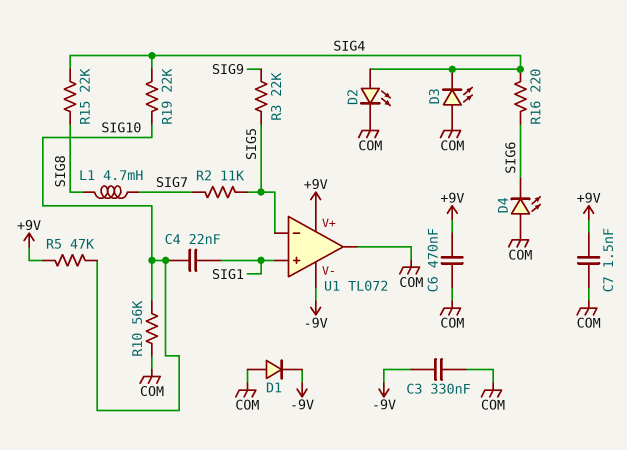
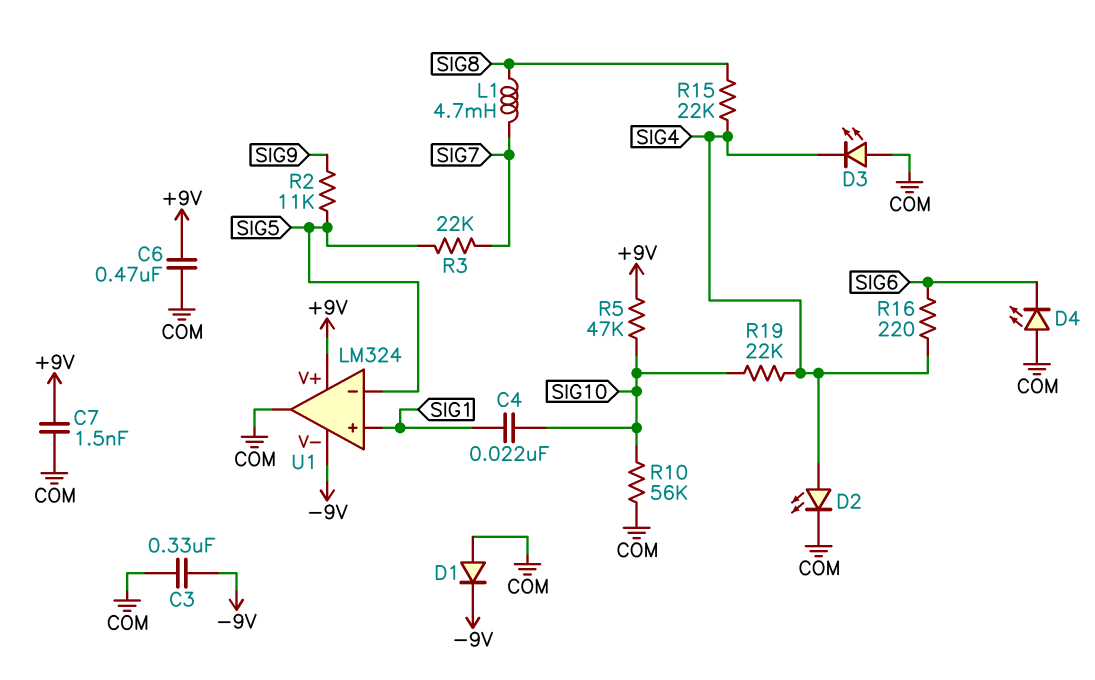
R2: 11k (SIG5, SIG7) -> 11k (SIG5, SIG9)
R3: 22k (SIG5, SIG9) -> 22k (SIG5, SIG7)
U1: TL072 -> LM324

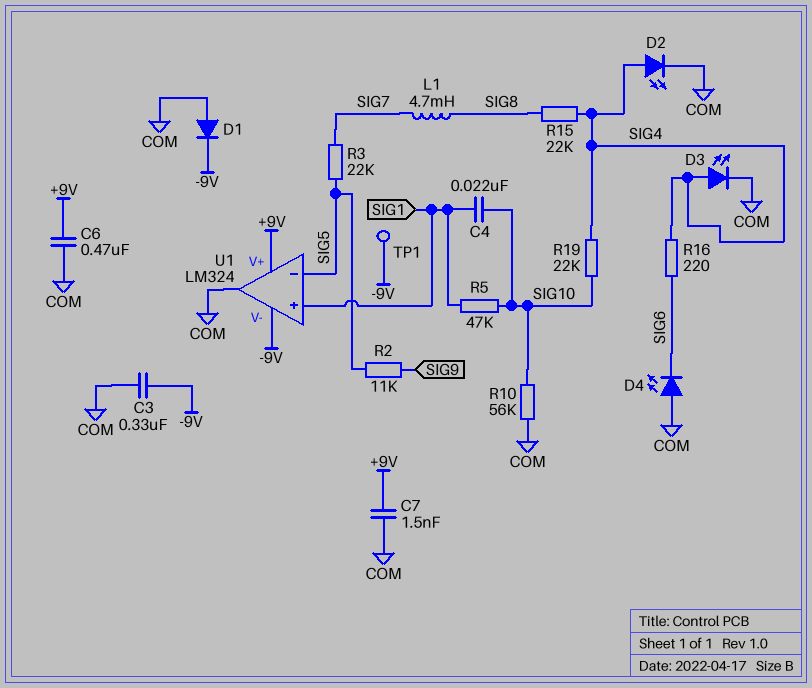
D3: LED (A COM, K SIG4) -> LED (A SIG4, K COM)
R5: 47k (+9V, SIG10) -> 47k (SIG1, SIG10)
TP1: none -> test point (-9V)

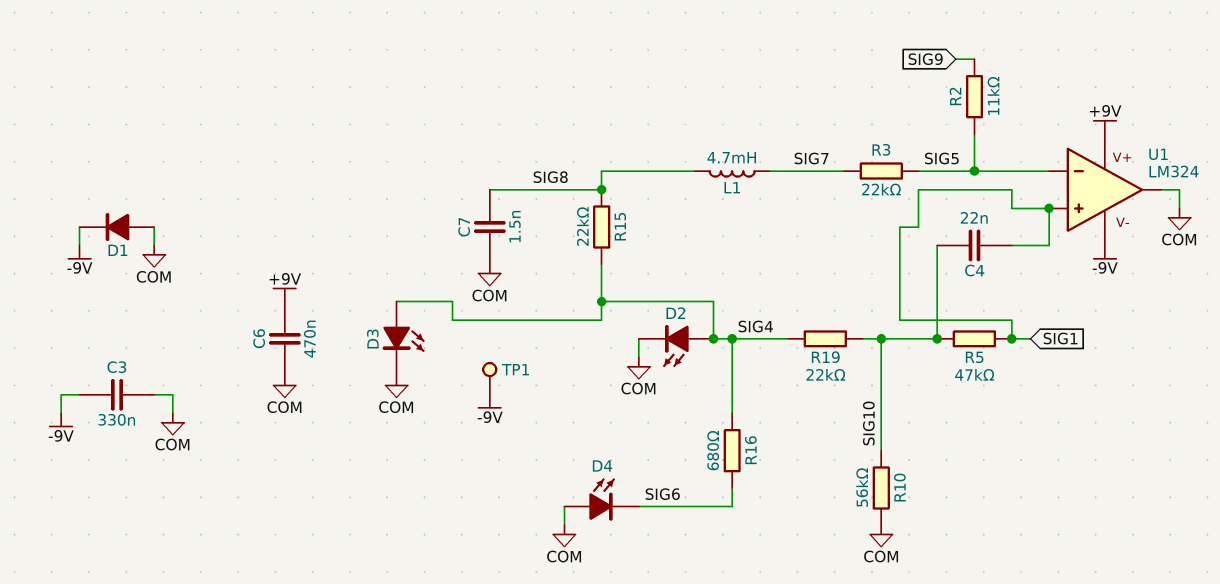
C7: 1.5nF (+9V, COM) -> 1.5nF (COM, SIG8)
R16: 220 (SIG4, SIG6) -> 680 (SIG4, SIG6)

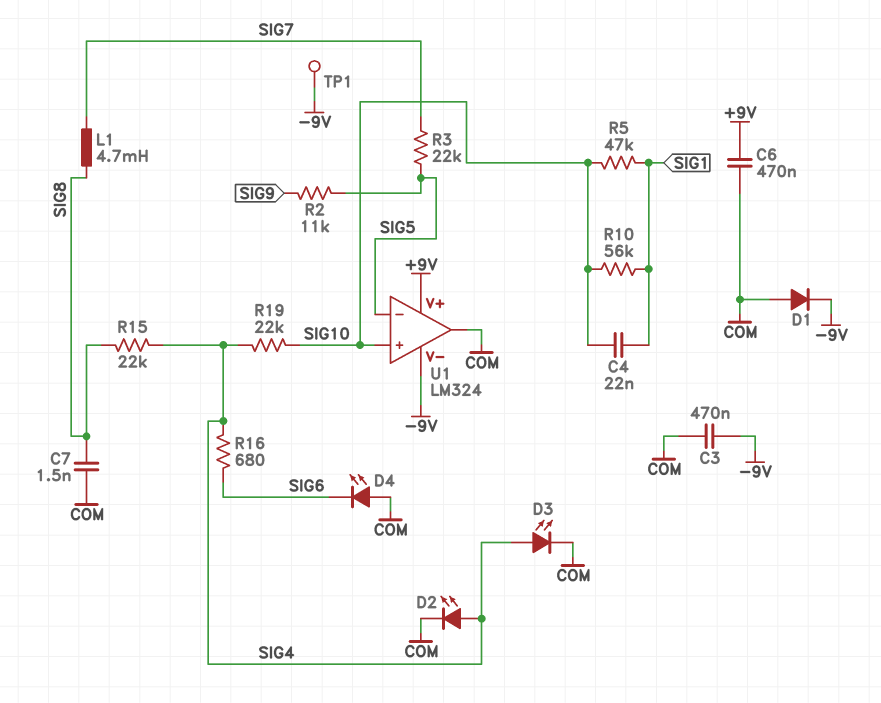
C3: 330nF (-9V, COM) -> 470nF (-9V, COM)
R10: 56k (COM, SIG10) -> 56k (SIG1, SIG10)
U1 pin in+: SIG1 -> SIG10

